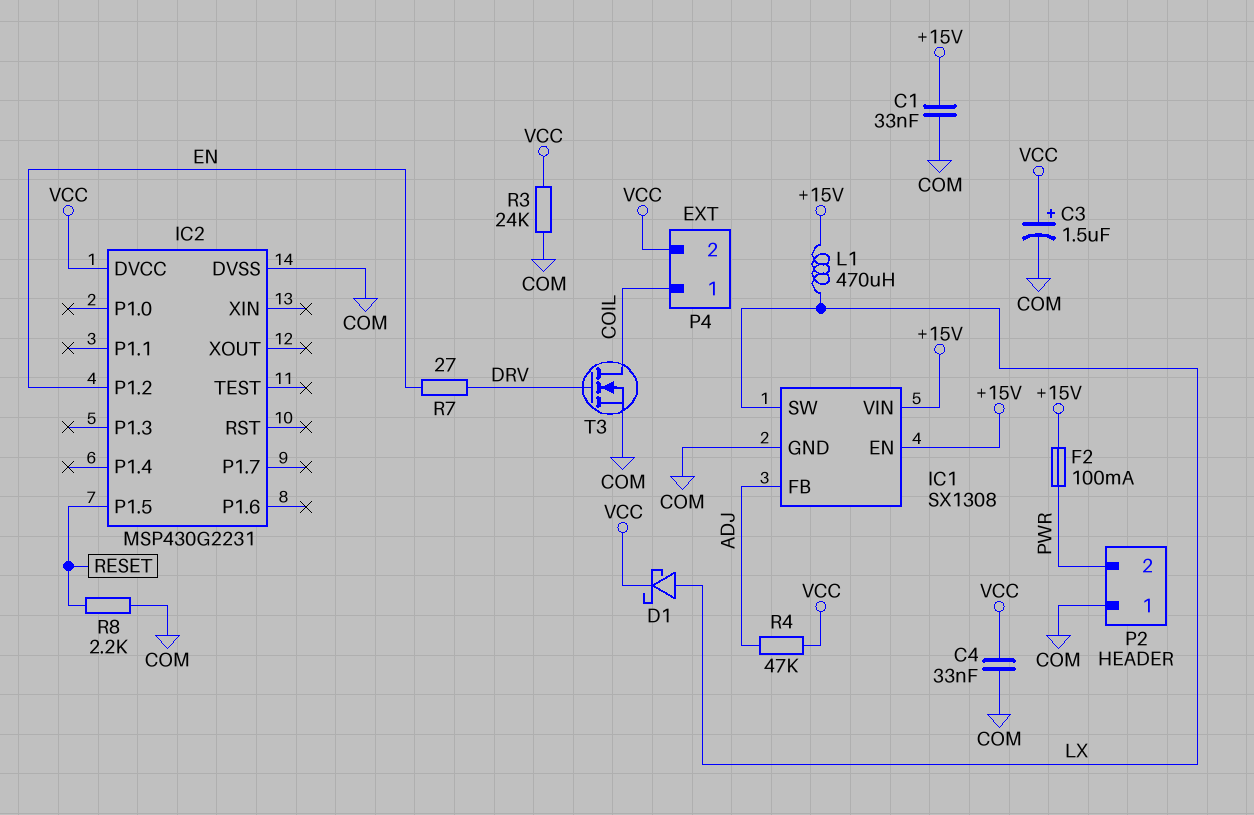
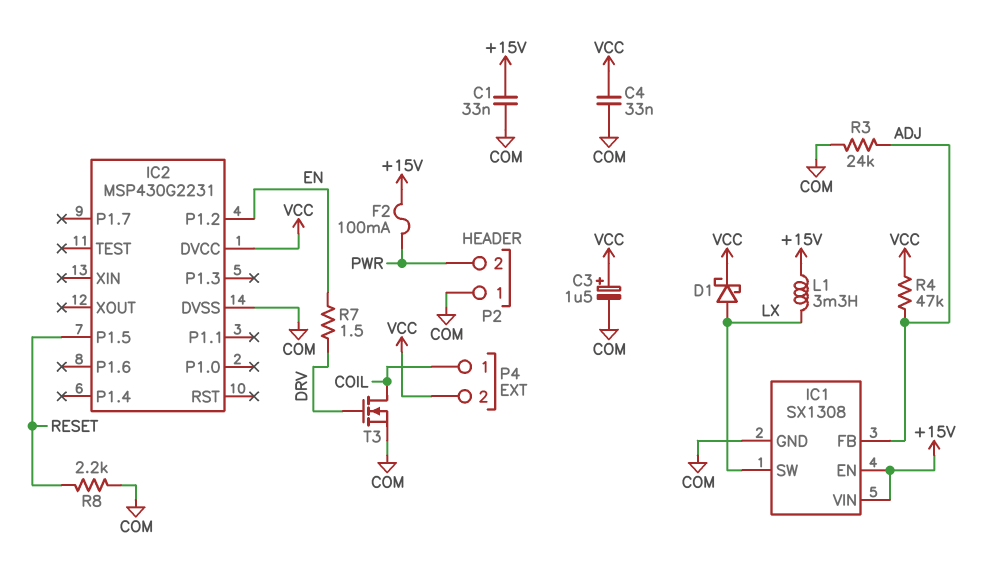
L1: 470uH (+15V, LX) -> 3.3mH (+15V, LX)
R3: 24k (COM, VCC) -> 24k (ADJ, COM)
R7: 27 (DRV, EN) -> 1.5 (DRV, EN)

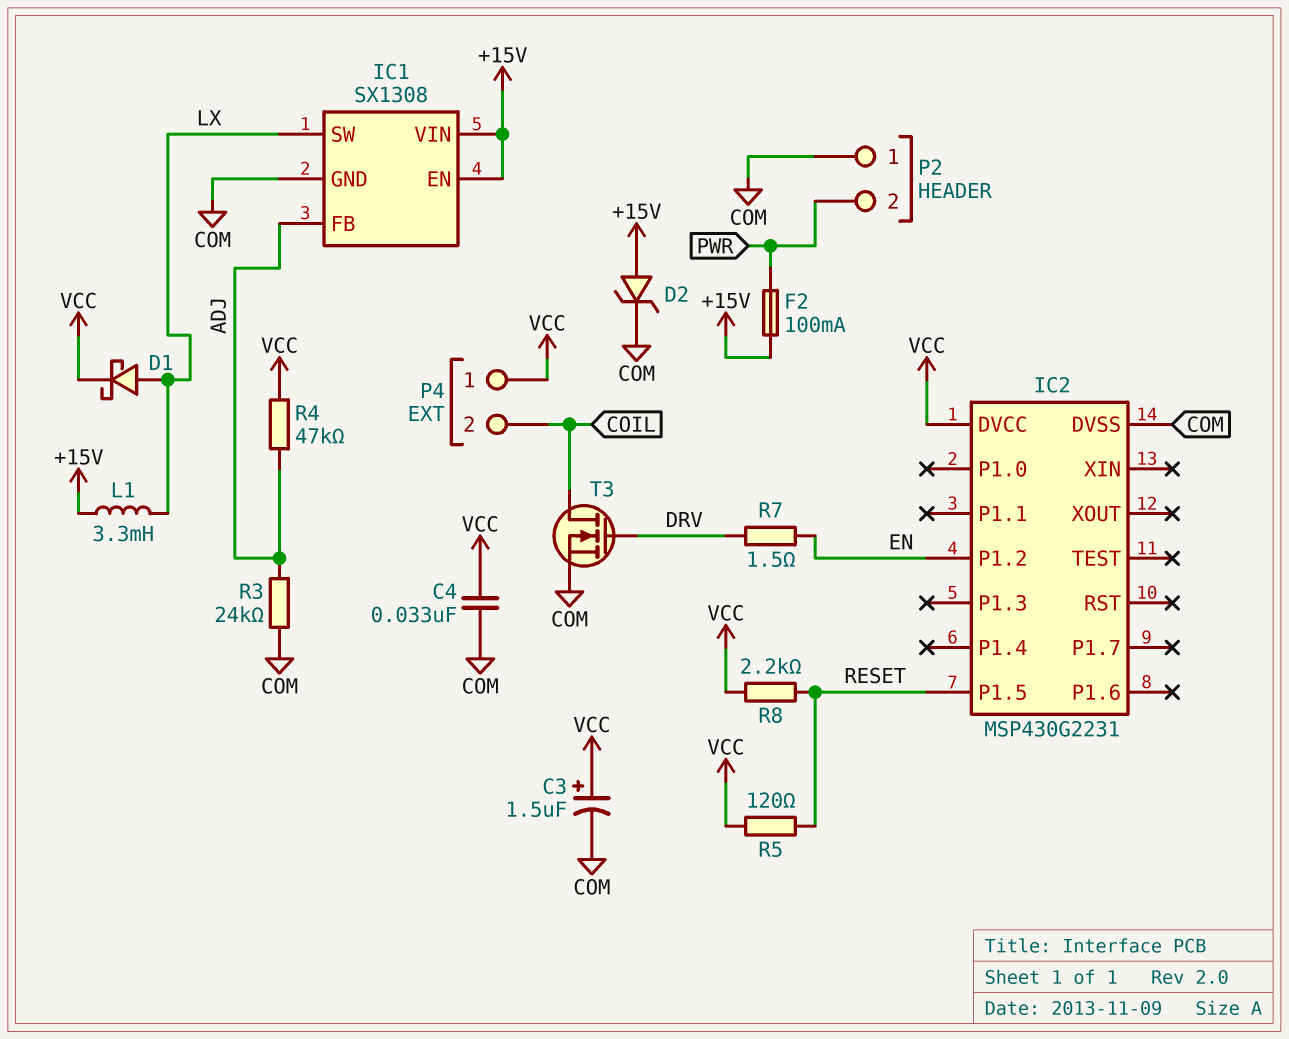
C1: 33nF (+15V, COM) -> none
D2: none -> zener (A +15V, K COM)
P4 pin 1: COIL -> VCC
P4 pin 2: VCC -> COIL
R5: none -> 120 (RESET, VCC)
R8: 2.2k (COM, RESET) -> 2.2k (RESET, VCC)

